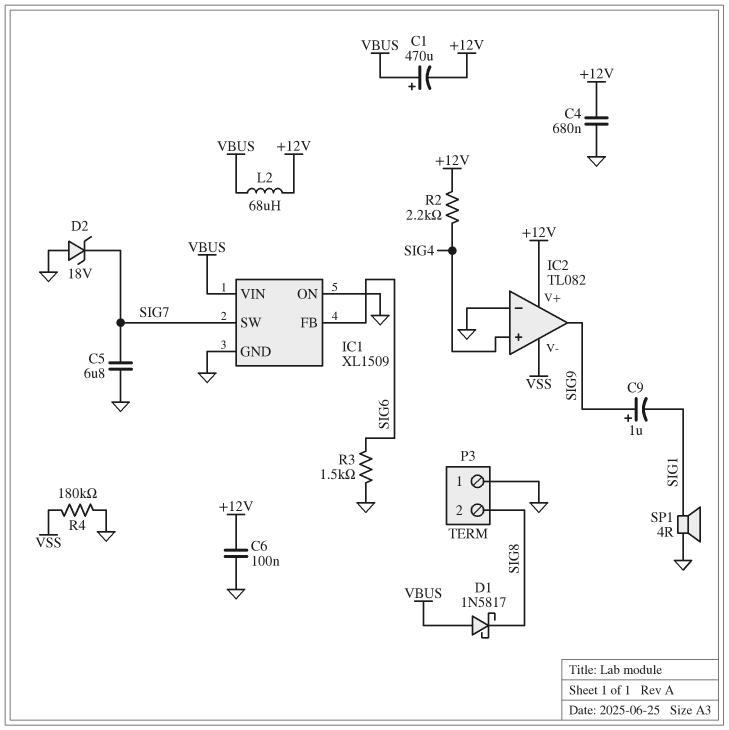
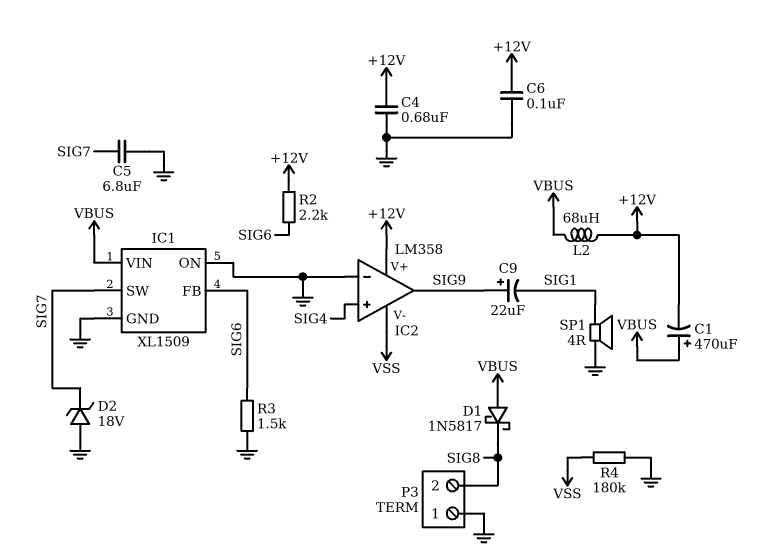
C9: 1uF (plus SIG9, minus SIG1) -> 22uF (plus SIG9, minus SIG1)
IC2: TL082 -> LM358
R2: 2.2k (+12V, SIG4) -> 2.2k (+12V, SIG6)

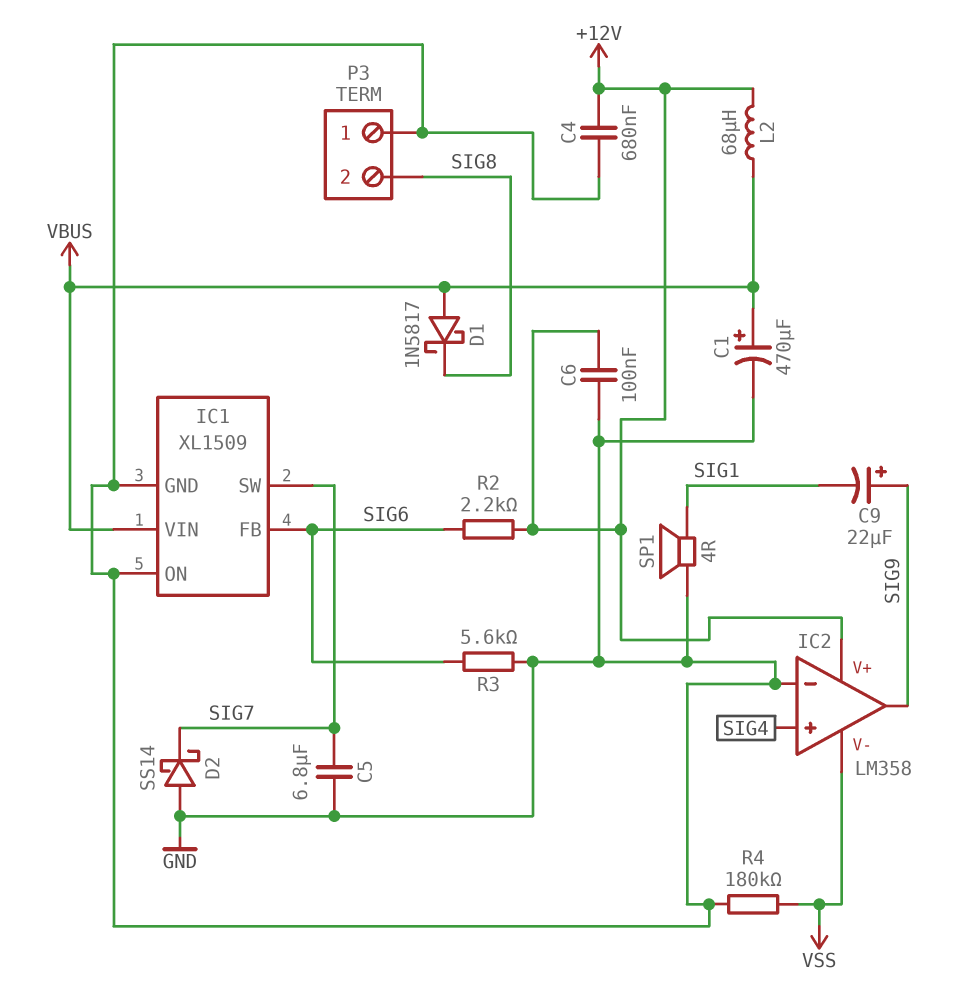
C1: 470uF (plus VBUS, minus +12V) -> 470uF (plus VBUS, minus GND)
D2: zener 18V (A GND, K SIG7) -> schottky SS14 (A GND, K SIG7)
R3: 1.5k (GND, SIG6) -> 5.6k (GND, SIG6)

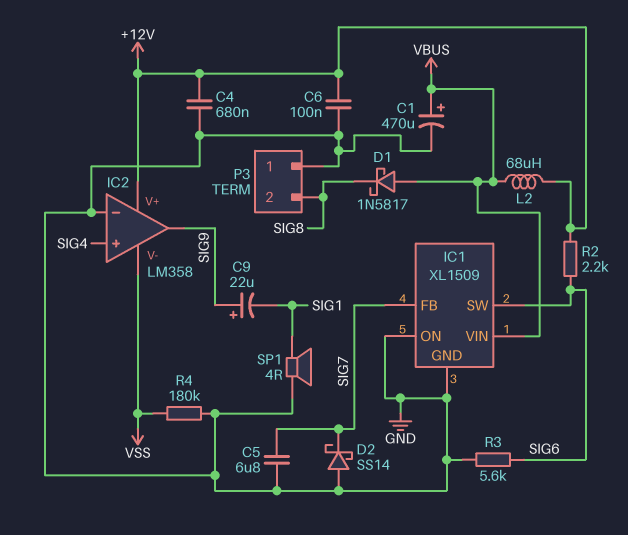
IC1 pin FB: SIG6 -> SIG7
IC1 pin SW: SIG7 -> SIG6

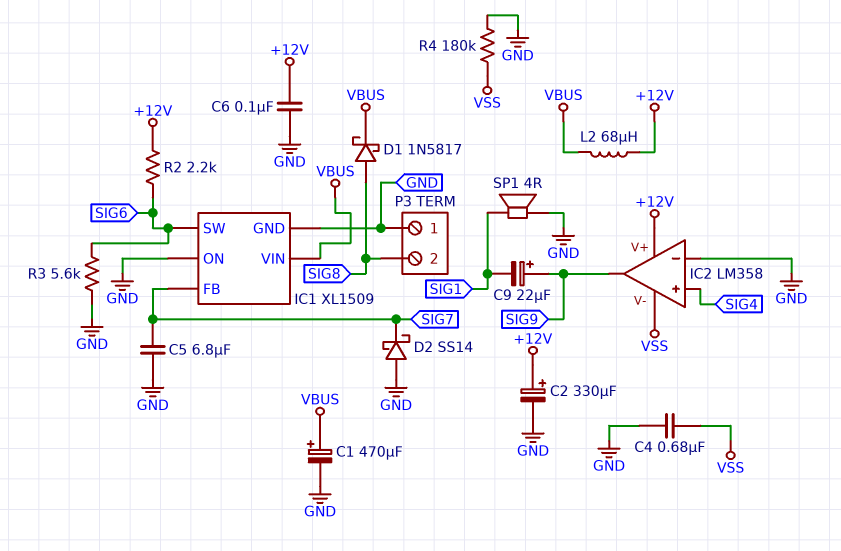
C2: none -> 330uF (plus +12V, minus GND)
C4: 680nF (+12V, GND) -> 680nF (GND, VSS)
D1: schottky 1N5817 (A VBUS, K SIG8) -> schottky 1N5817 (A SIG8, K VBUS)

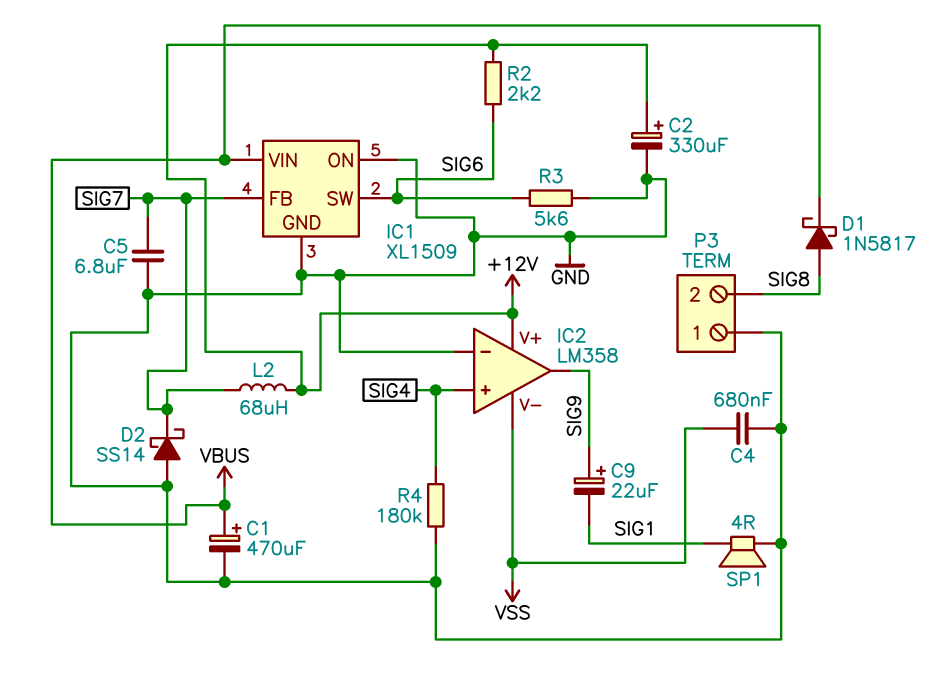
C6: 100nF (+12V, GND) -> none
L2: 68uH (+12V, VBUS) -> 68uH (+12V, SIG7)
R4: 180k (GND, VSS) -> 180k (GND, SIG4)

